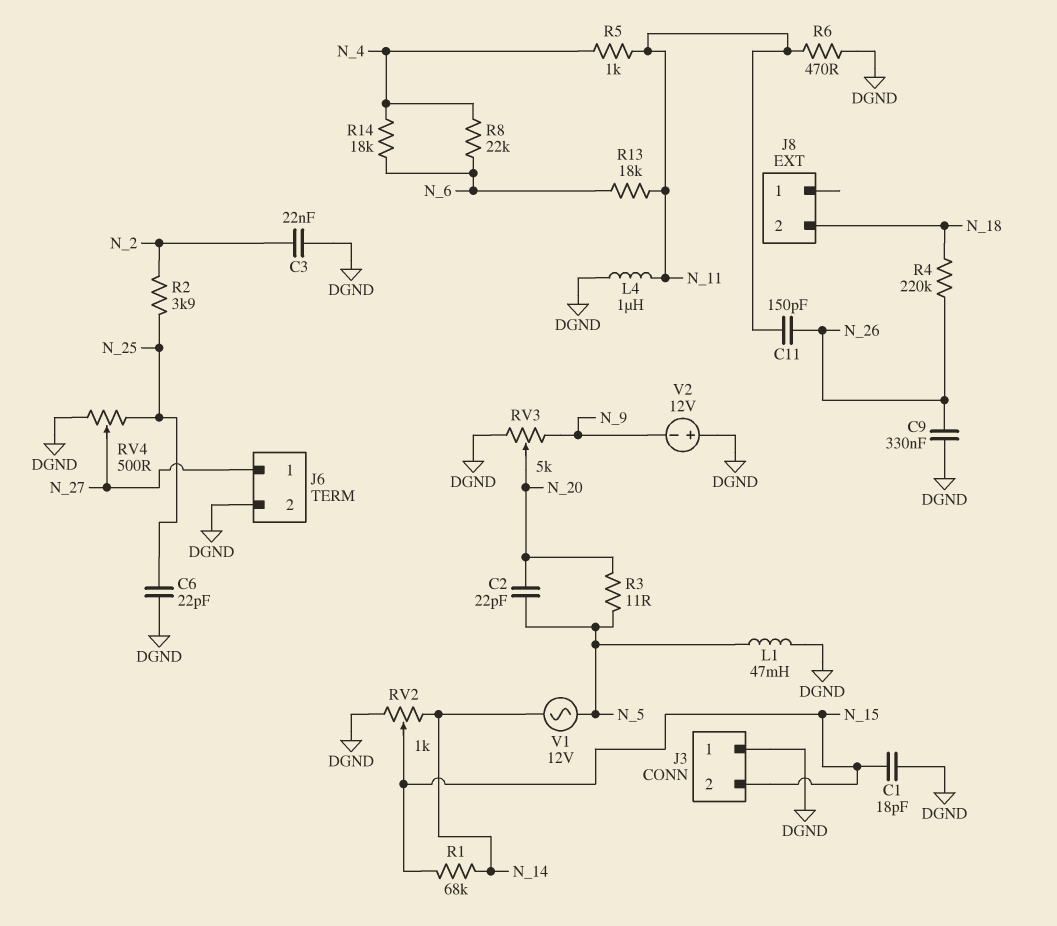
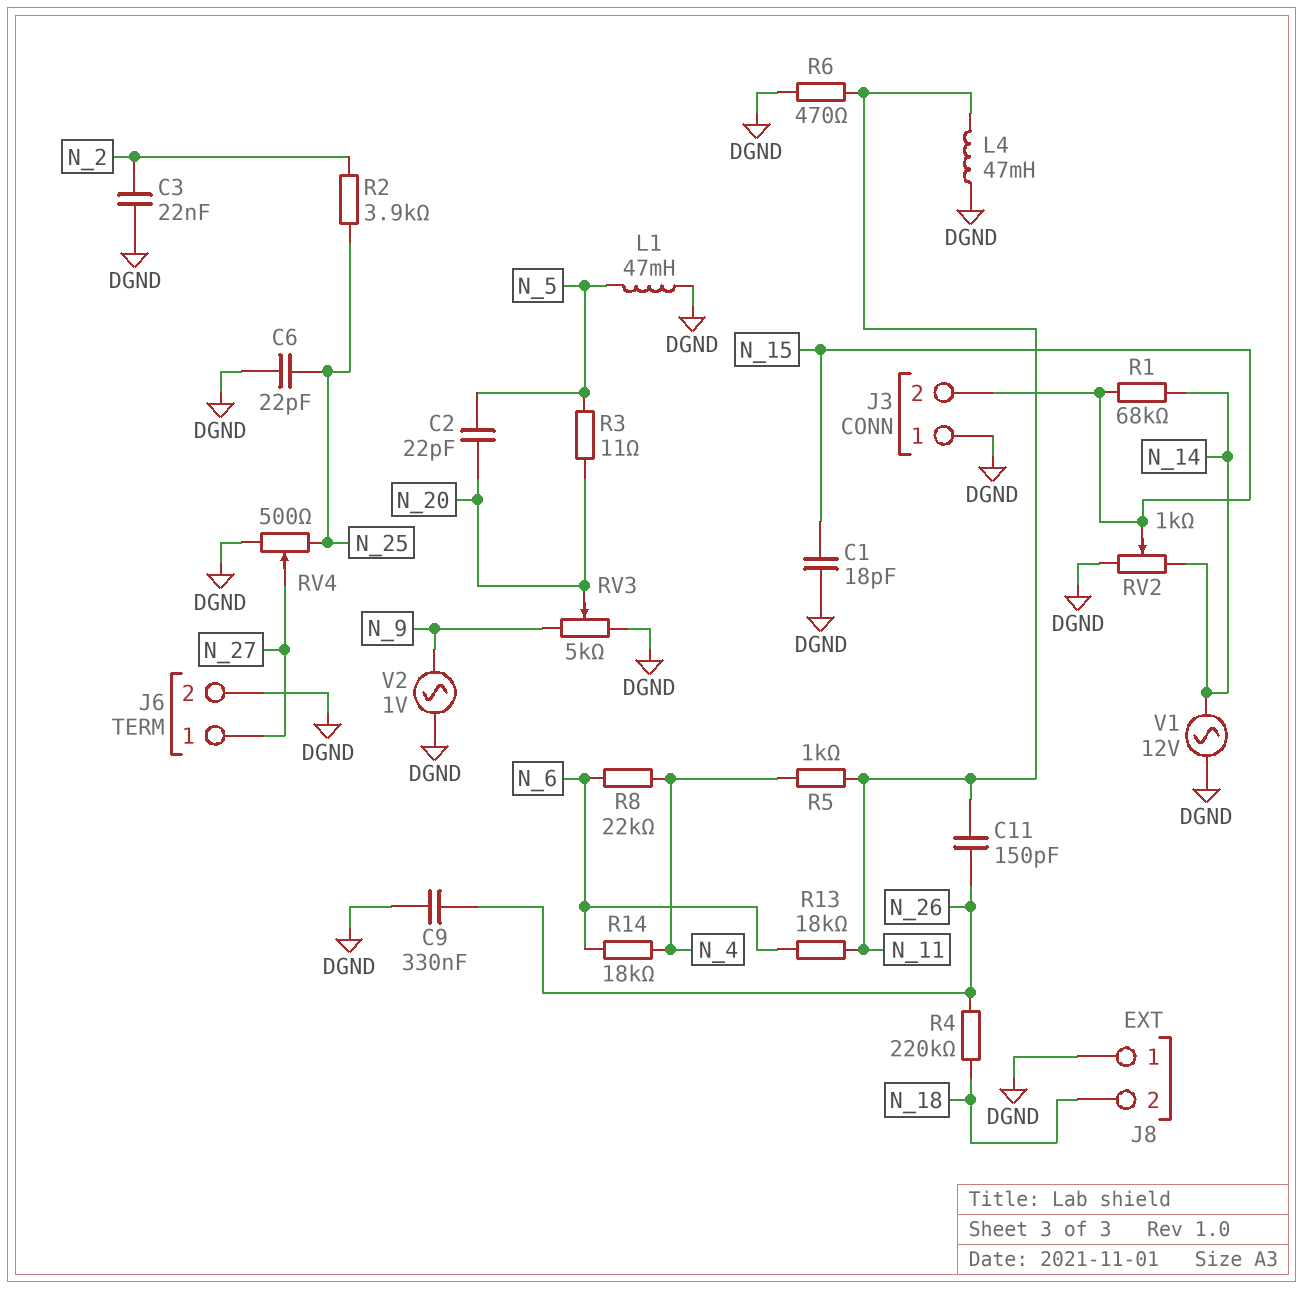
J8 pin 1: none -> DGND
L4: 1uH (DGND, N_11) -> 47mH (DGND, N_11)
V1: AC 12V (N_5, N_14) -> AC 12V (DGND, N_14)
V2: 12V (plus DGND, minus N_9) -> AC 1V (DGND, N_9)

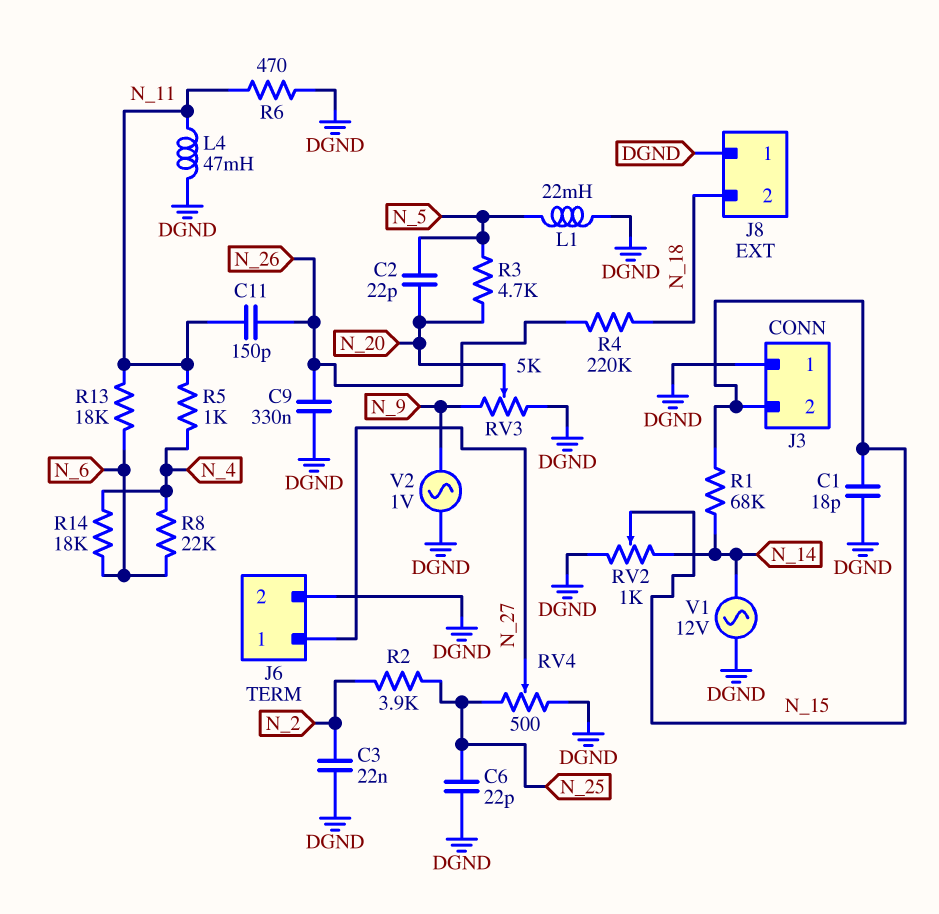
L1: 47mH (DGND, N_5) -> 22mH (DGND, N_5)
R3: 11 (N_5, N_20) -> 4.7k (N_5, N_20)

